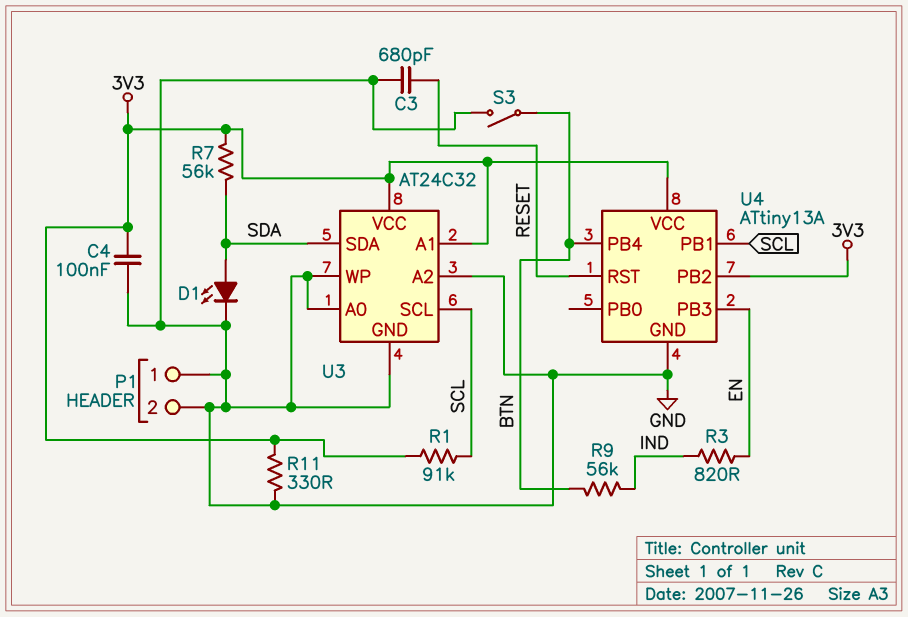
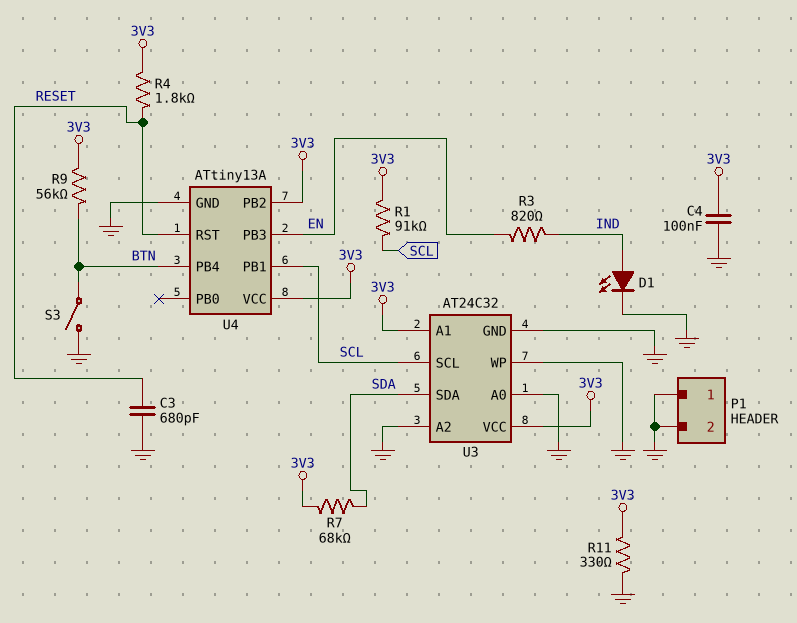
D1: LED (A SDA, K GND) -> LED (A IND, K GND)
R4: none -> 1.8k (3V3, RESET)
R7: 56k (3V3, SDA) -> 68k (3V3, SDA)
R9: 56k (BTN, IND) -> 56k (3V3, BTN)

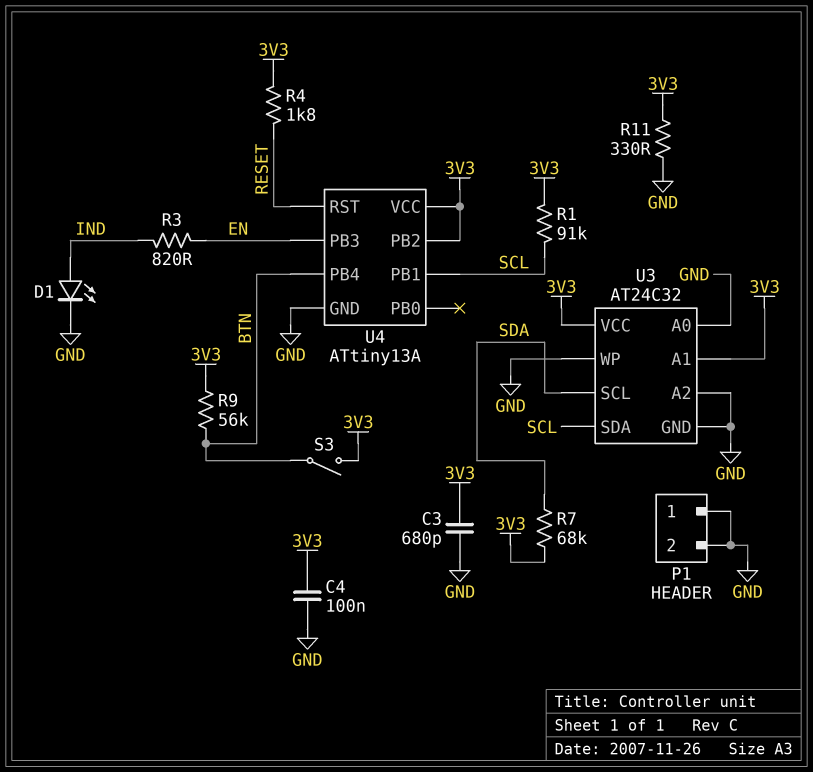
C3: 680pF (GND, RESET) -> 680pF (3V3, GND)
S3: switch (BTN, GND) -> switch (3V3, BTN)
U3 pin SCL: SCL -> SDA
U3 pin SDA: SDA -> SCL

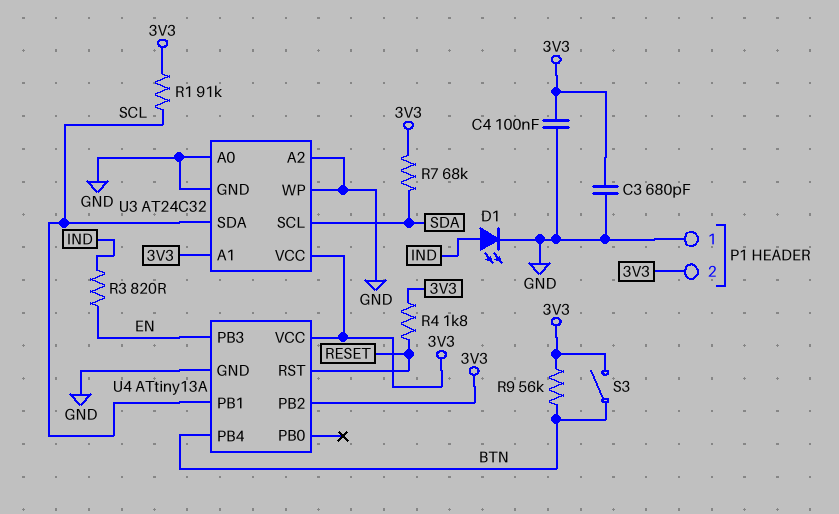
P1 pin 2: GND -> 3V3
R11: 330 (3V3, GND) -> none

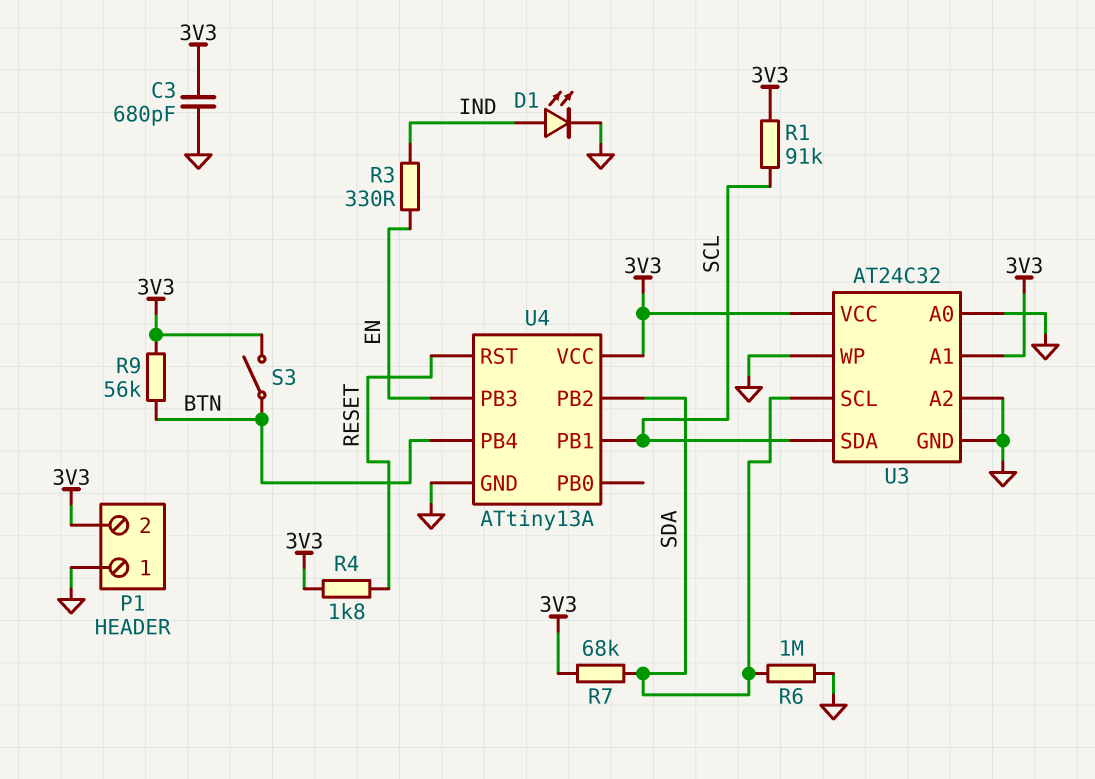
C4: 100nF (3V3, GND) -> none
R3: 820 (EN, IND) -> 330 (EN, IND)
R6: none -> 1M (GND, SDA)
U4 pin PB2: 3V3 -> SDA

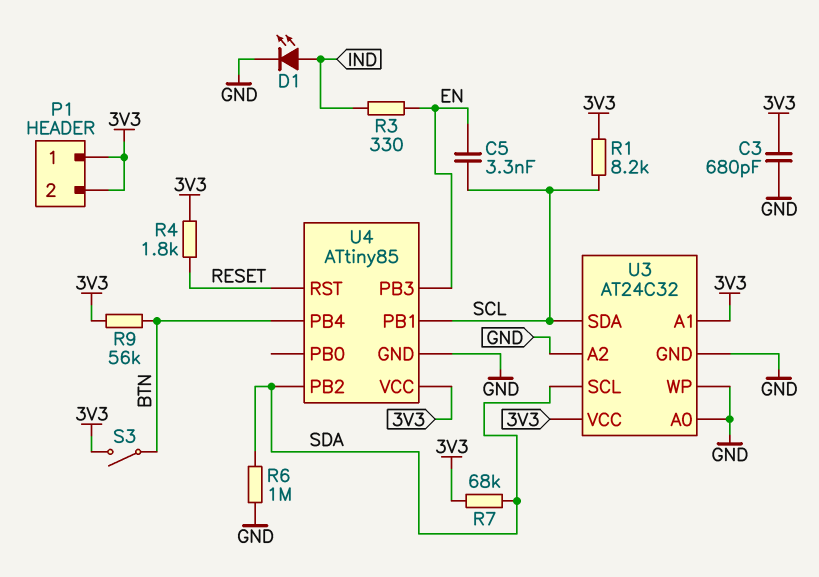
C5: none -> 3.3nF (EN, SCL)
P1 pin 1: GND -> 3V3
R1: 91k (3V3, SCL) -> 8.2k (3V3, SCL)
U4: ATtiny13A -> ATtiny85

